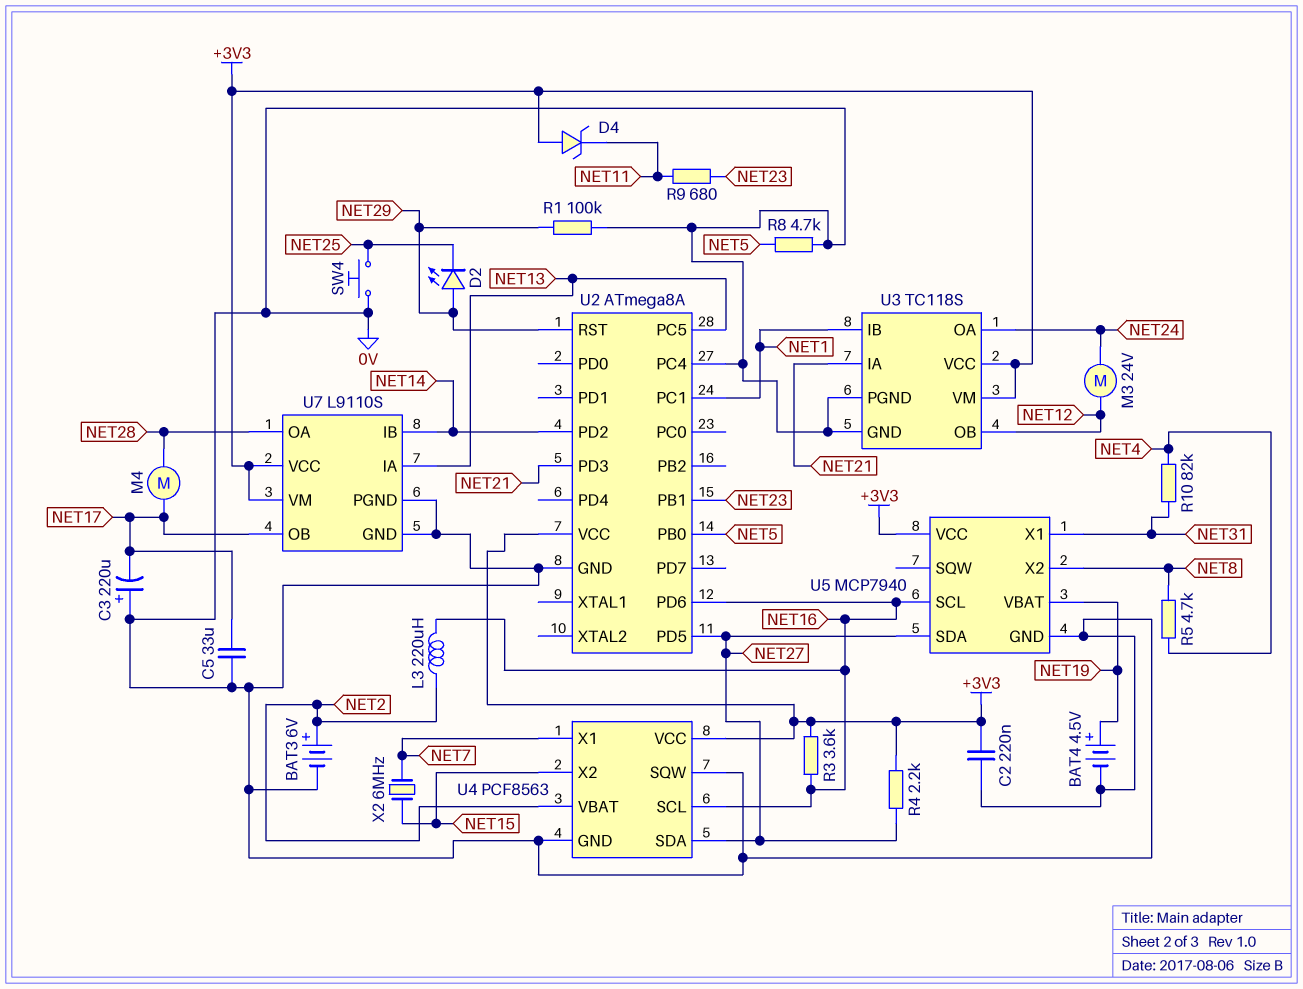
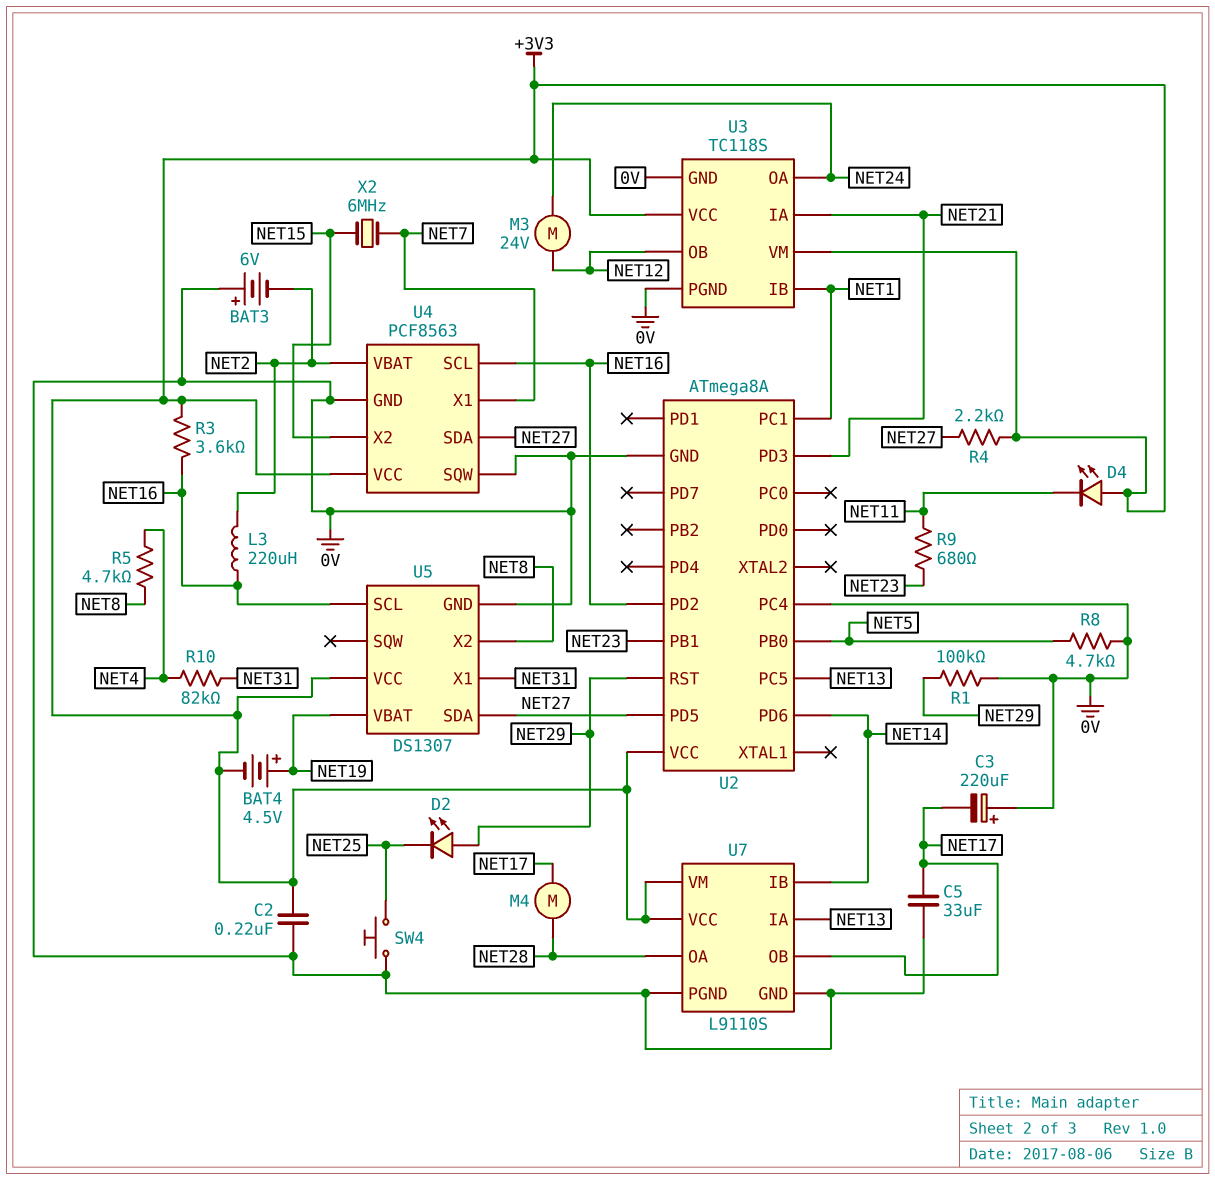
BAT3: 6V (plus NET2, minus 0V) -> 6V (plus 0V, minus NET2)
BAT4: 4.5V (plus NET19, minus 0V) -> 4.5V (plus NET19, minus +3V3)
D4: zener (A +3V3, K NET11) -> LED (A +3V3, K NET11)
U2 pin PD2: NET14 -> NET16
U2 pin PD6: NET16 -> NET14
U5: MCP7940 -> DS1307

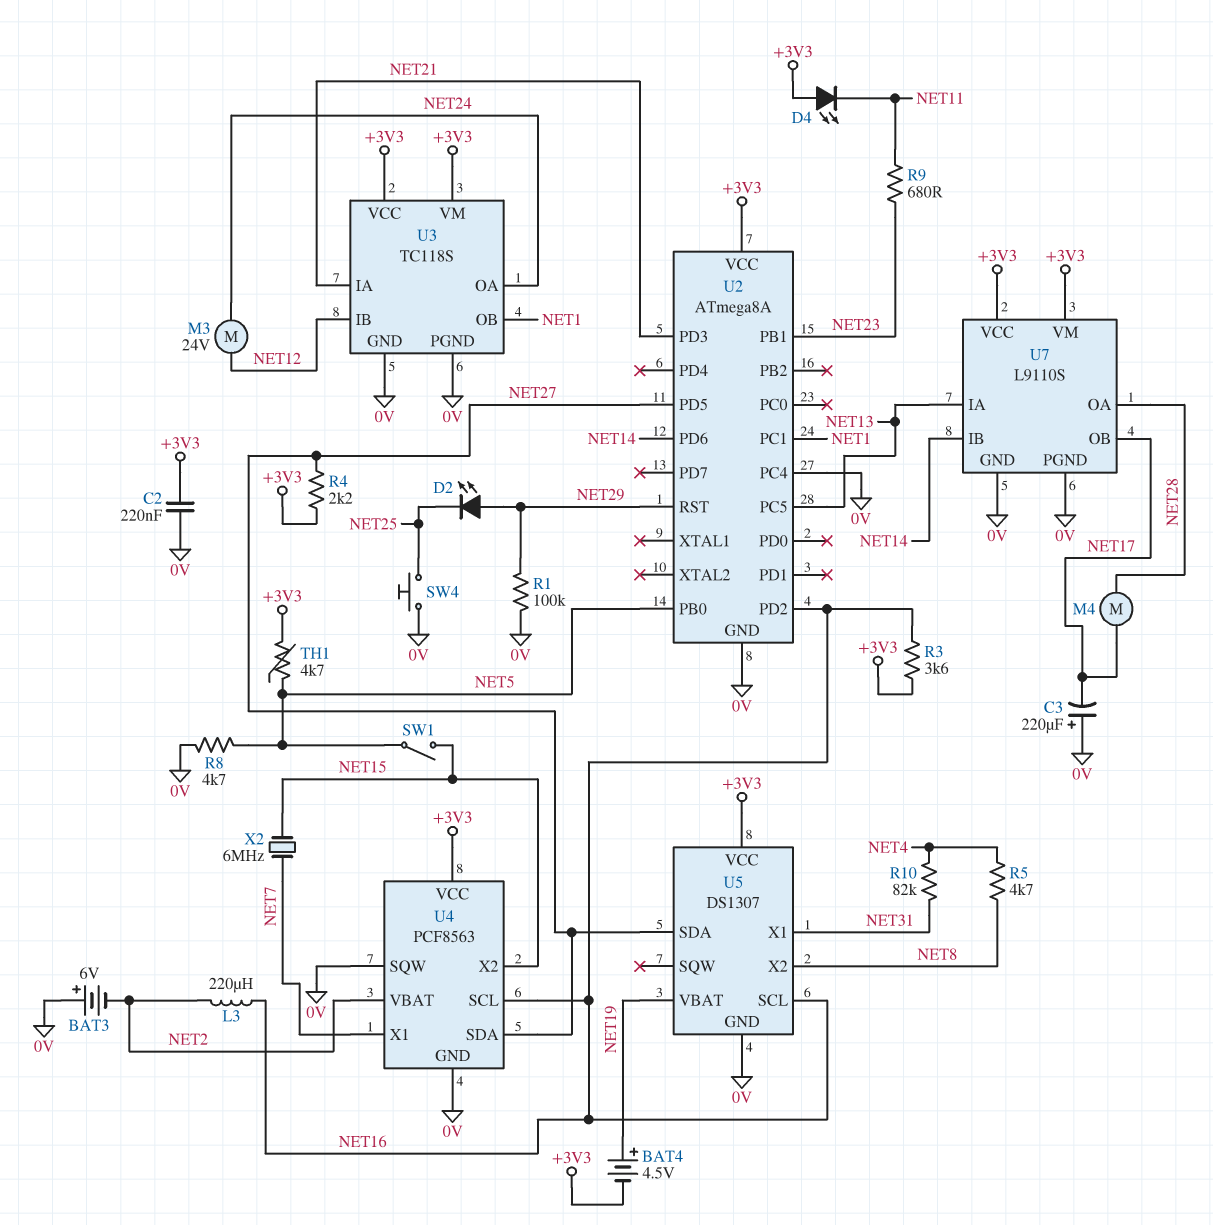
C5: 33uF (0V, NET17) -> none
SW1: none -> switch (NET5, NET15)
TH1: none -> 4.7k (+3V3, NET5)
U3 pin IB: NET1 -> NET12
U3 pin OB: NET12 -> NET1

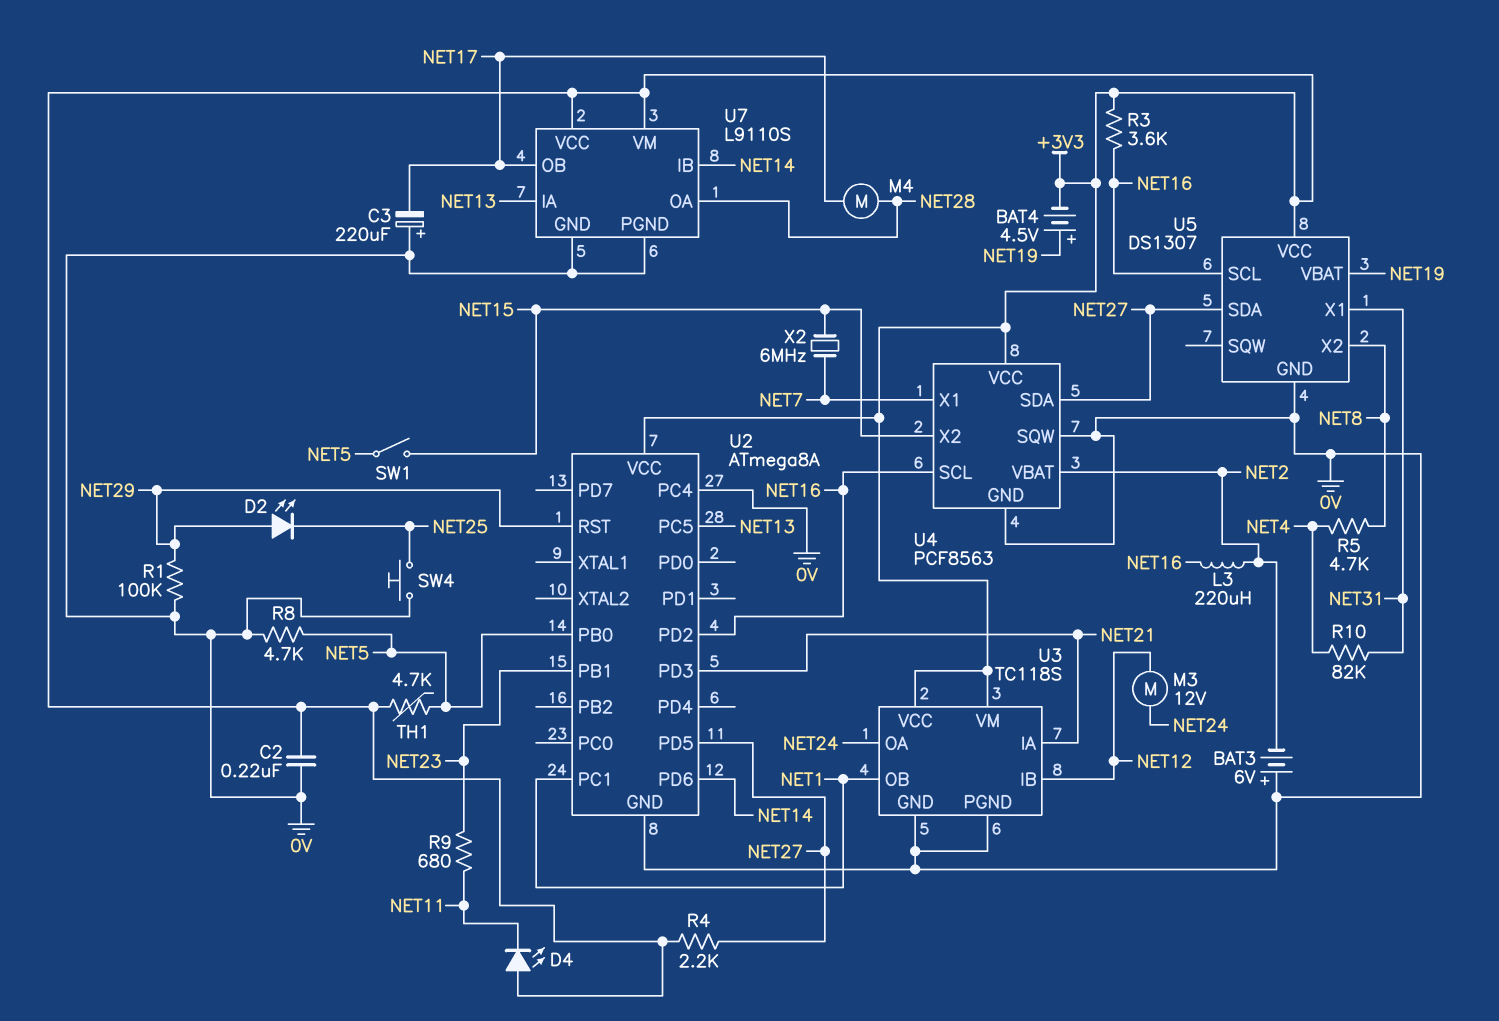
M3: motor 24V (NET12, NET24) -> motor 12V (NET12, NET24)

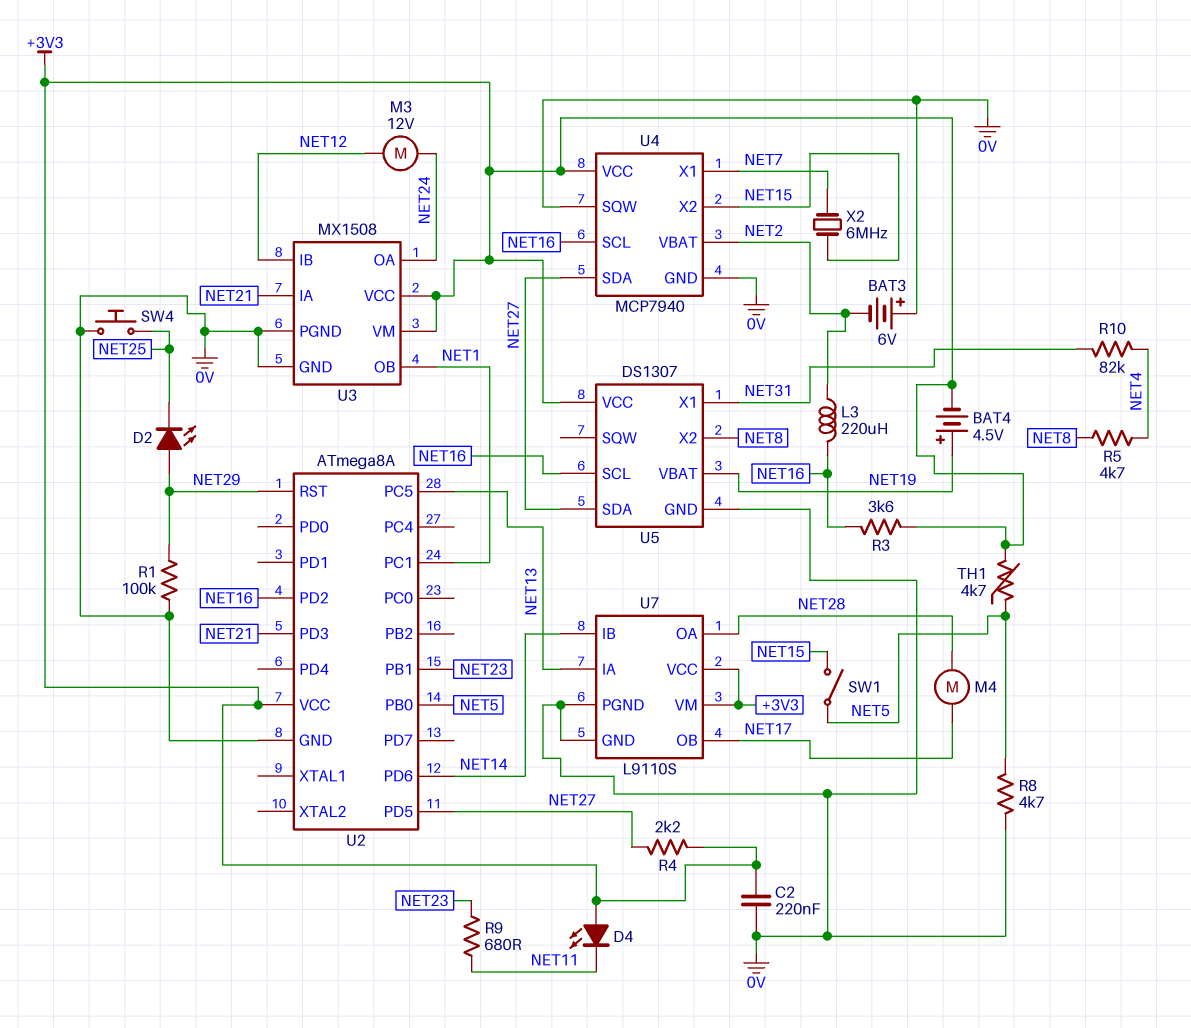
C3: 220uF (plus 0V, minus NET17) -> none
U2 pin PC4: 0V -> none
U3: TC118S -> MX1508
U4: PCF8563 -> MCP7940

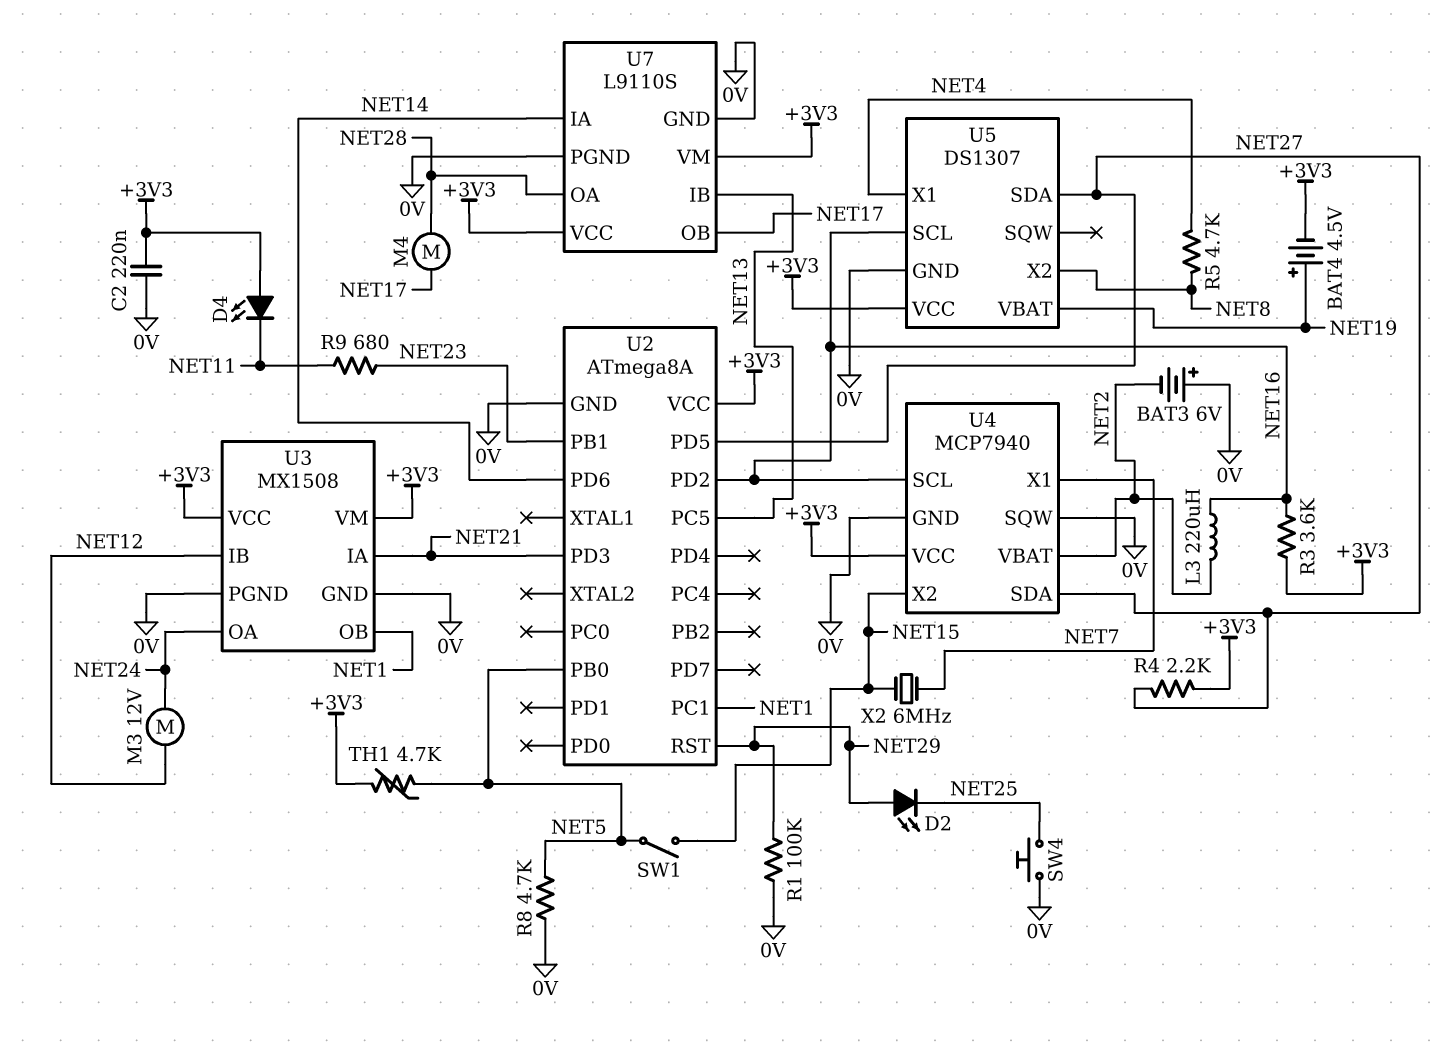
R10: 82k (NET4, NET31) -> none
U5 pin X1: NET31 -> NET4
U7 pin IA: NET13 -> NET14
U7 pin IB: NET14 -> NET13

